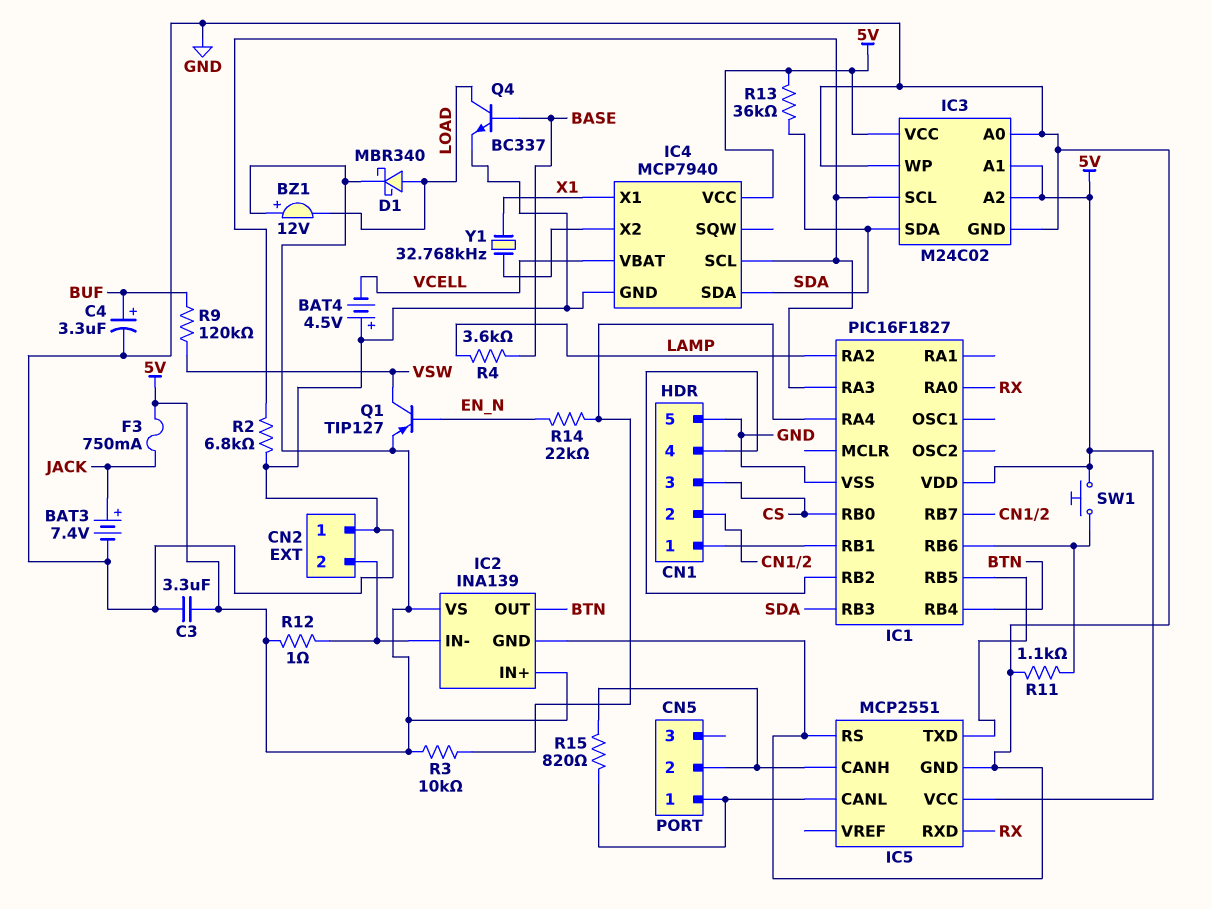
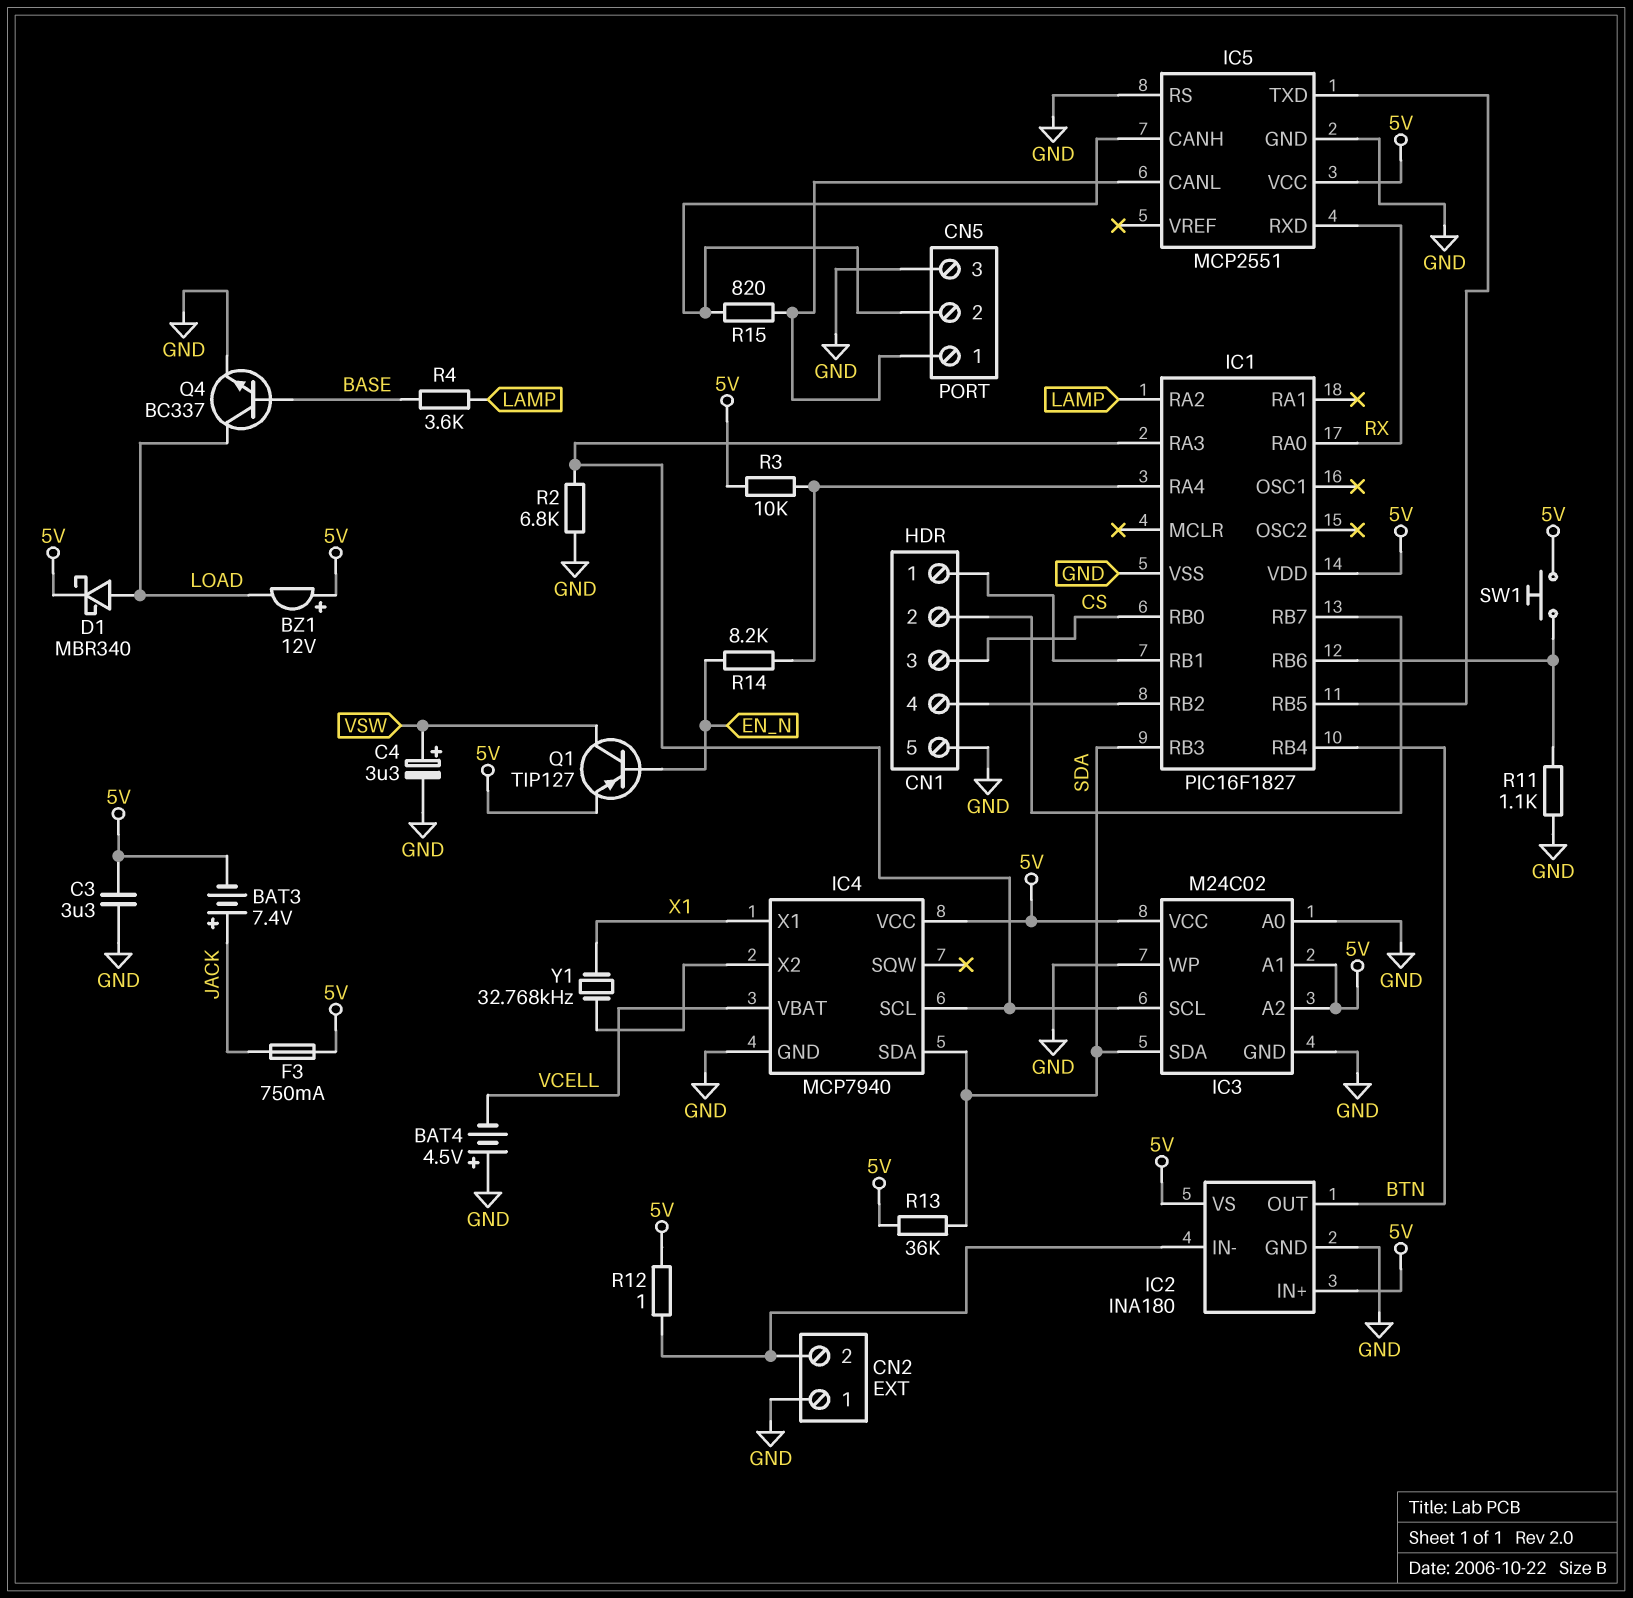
BAT3: 7.4V (plus JACK, minus GND) -> 7.4V (plus JACK, minus 5V)
C4: 3.3uF (plus BUF, minus GND) -> 3.3uF (plus VSW, minus GND)
CN5 pin 3: none -> GND
IC2: INA139 -> INA180
R9: 120k (BUF, VSW) -> none
R14: 22k (EN_N, IC1/RA4) -> 8.2k (EN_N, IC1/RA4)

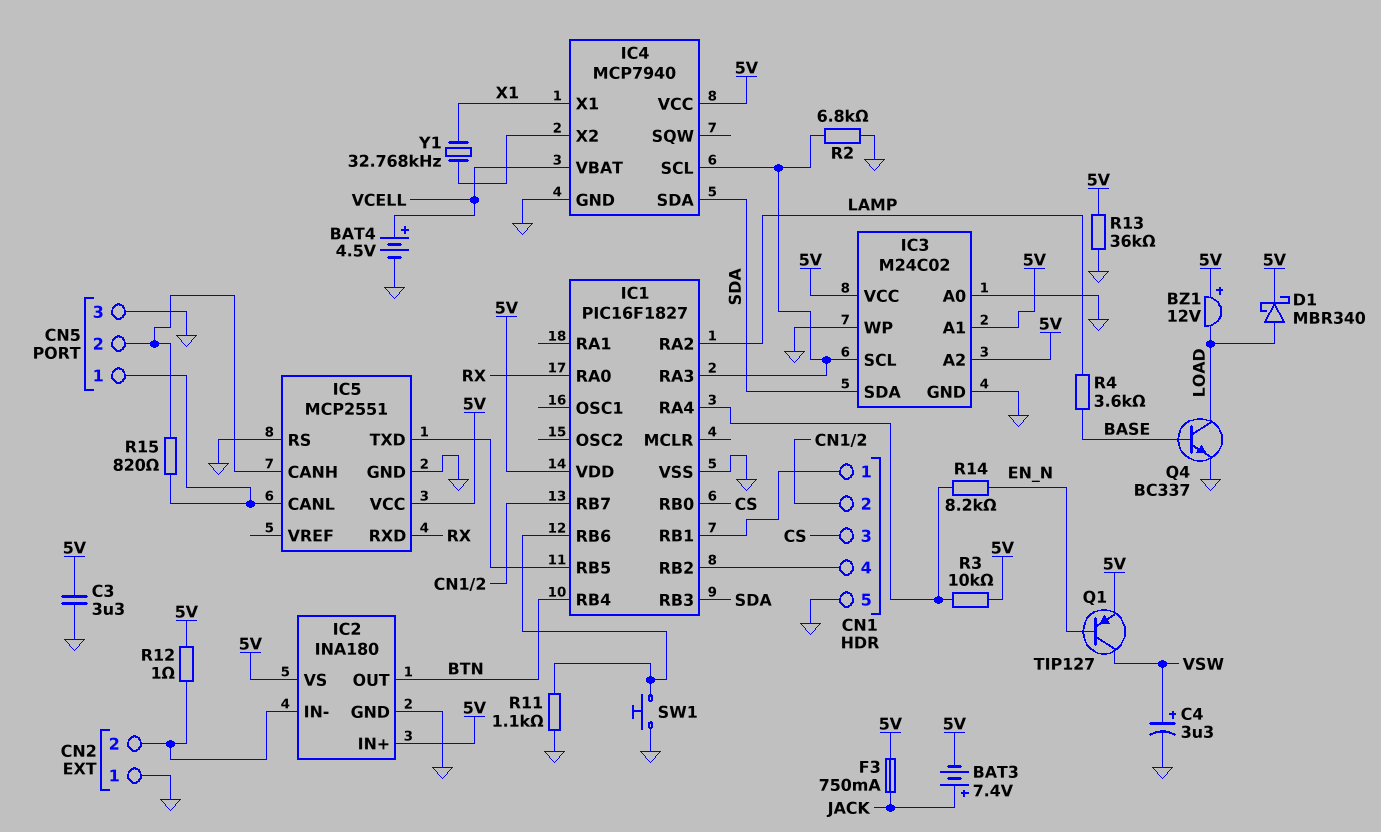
BAT4: 4.5V (plus GND, minus VCELL) -> 4.5V (plus VCELL, minus GND)
R13: 36k (5V, SDA) -> 36k (5V, GND)
SW1: button (5V, IC1/RB6) -> button (GND, IC1/RB6)

